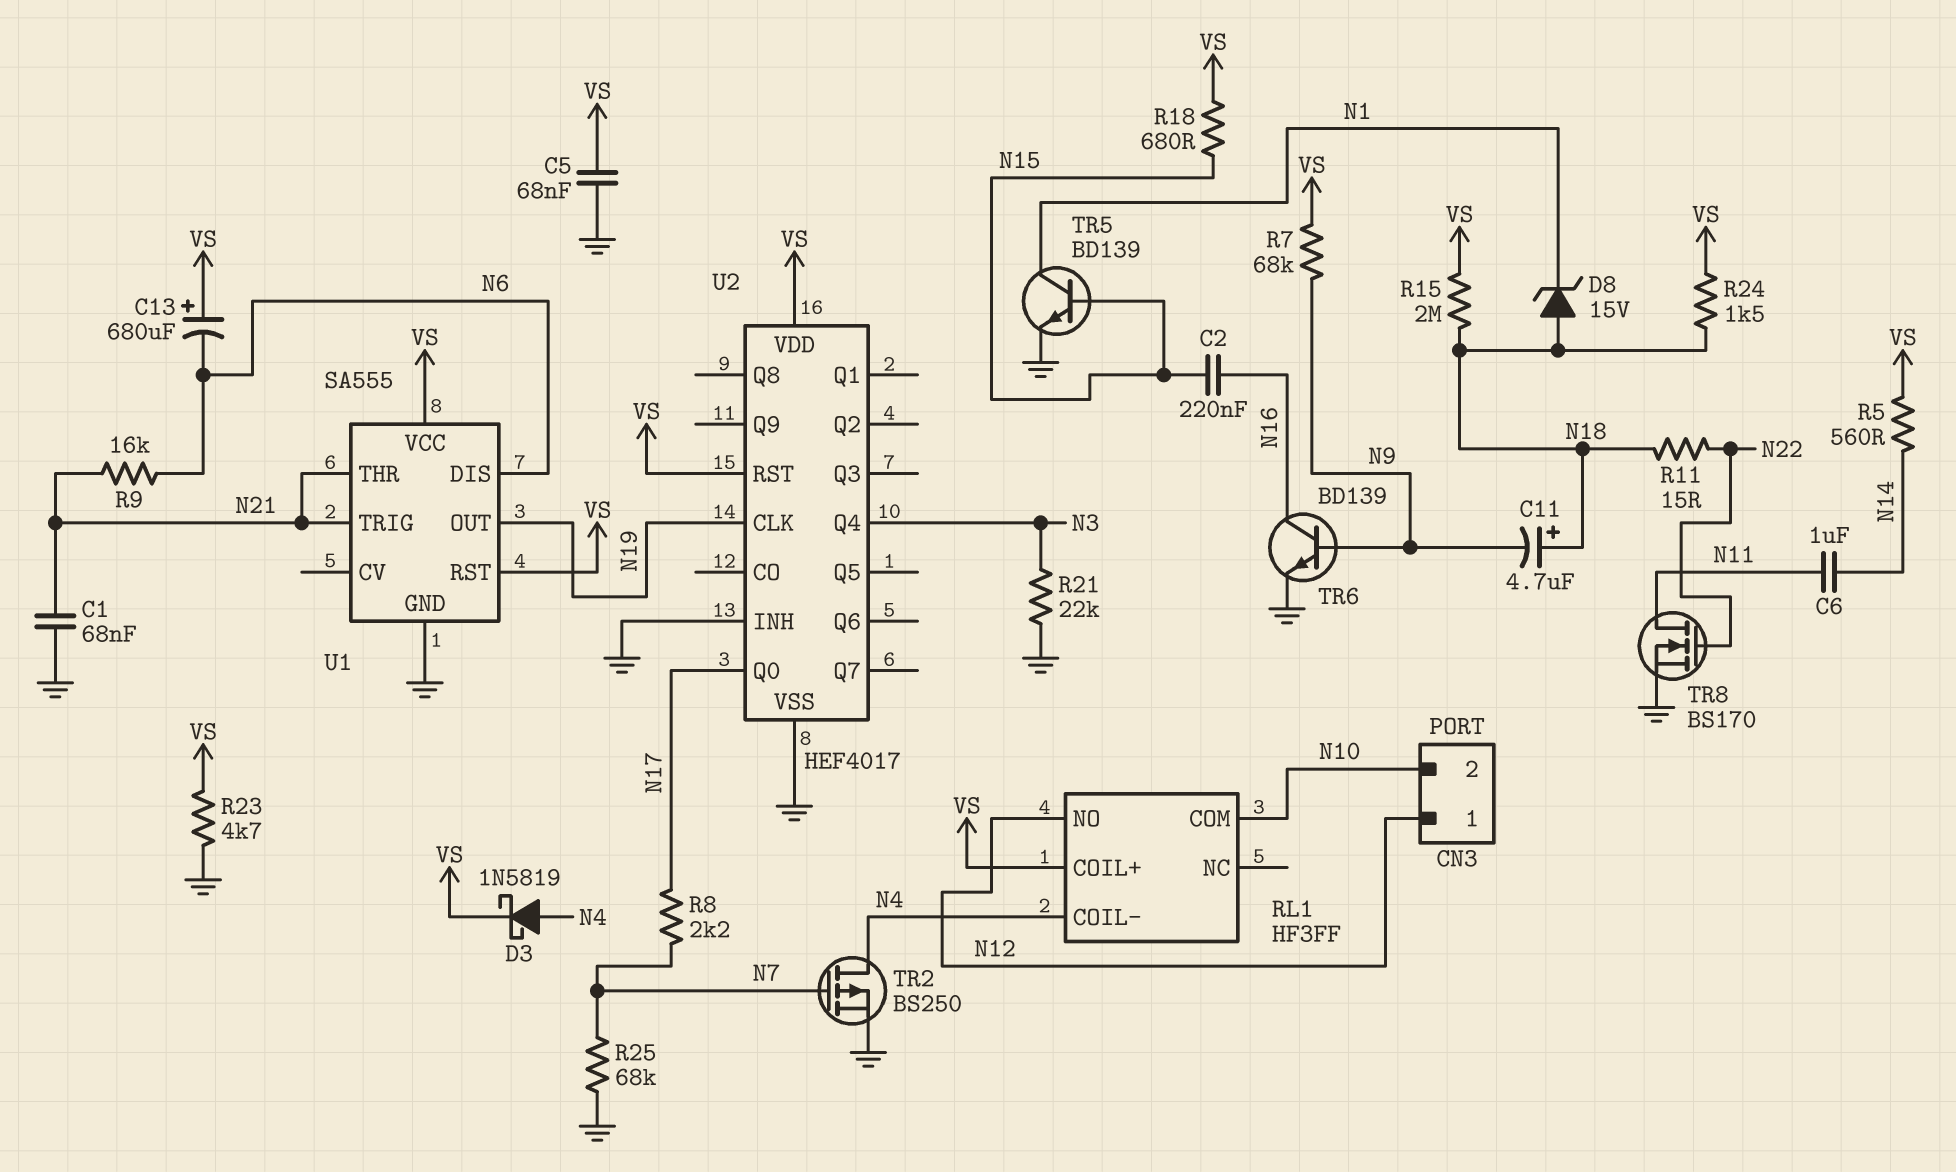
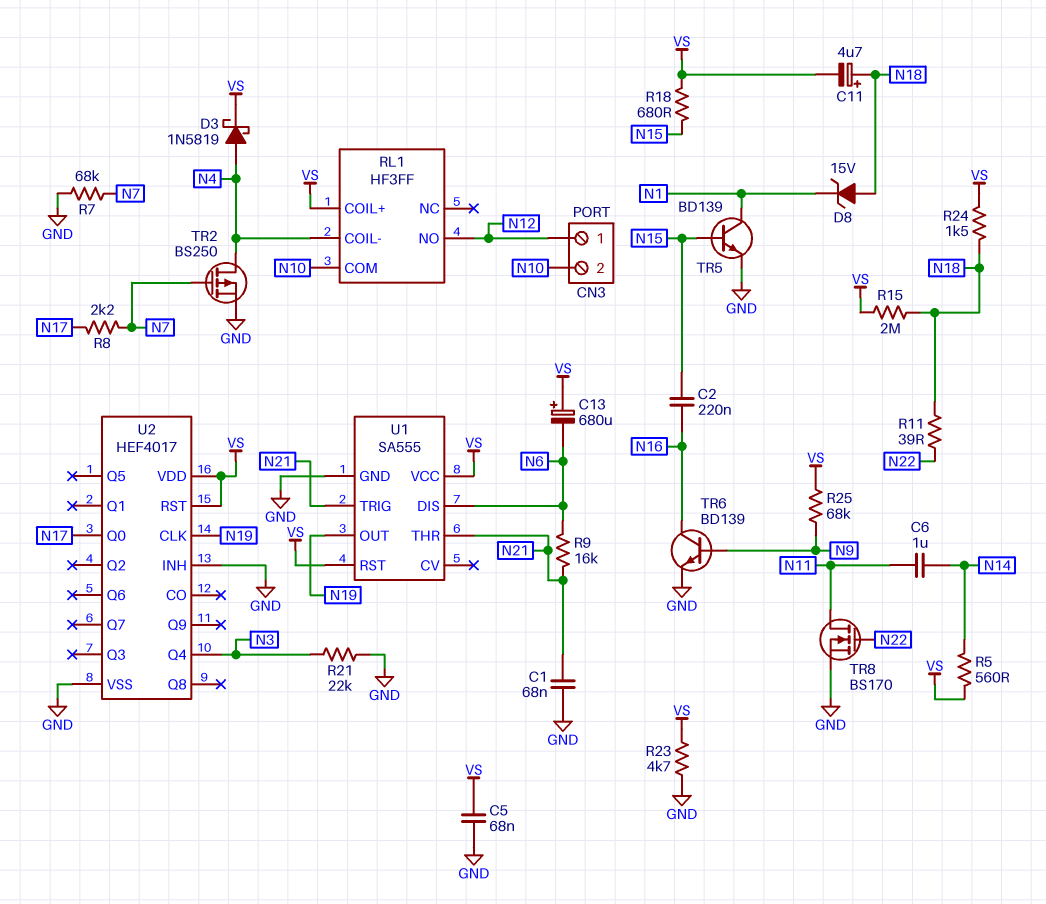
C11: 4.7uF (plus N18, minus N9) -> 4.7uF (plus N18, minus VS)
R7: 68k (N9, VS) -> 68k (GND, N7)
R11: 15 (N18, N22) -> 39 (N18, N22)
R25: 68k (GND, N7) -> 68k (N9, VS)

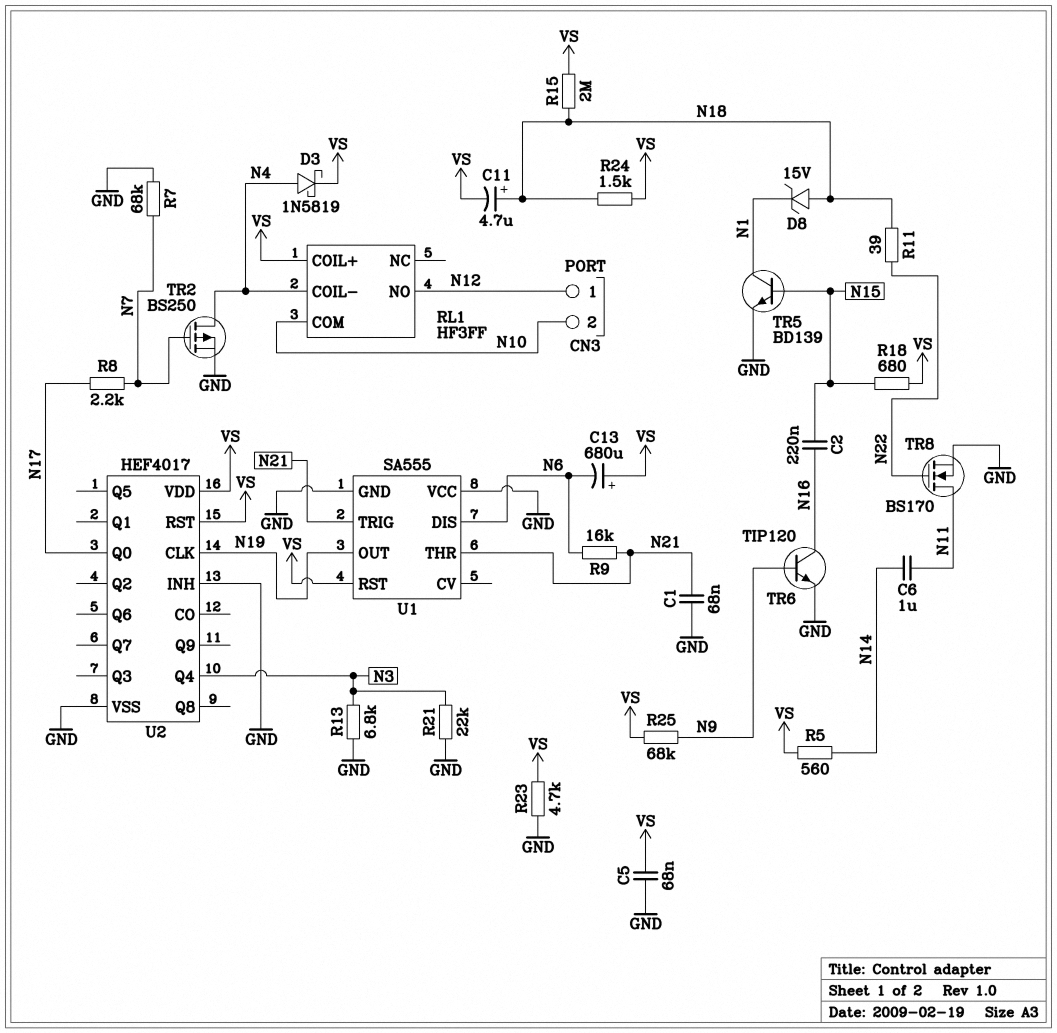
R13: none -> 6.8k (GND, N3)
TR6: NPN BD139 (B N9, C N16, E GND) -> NPN TIP120 (B N9, C N16, E GND)
U1 pin VCC: VS -> GND

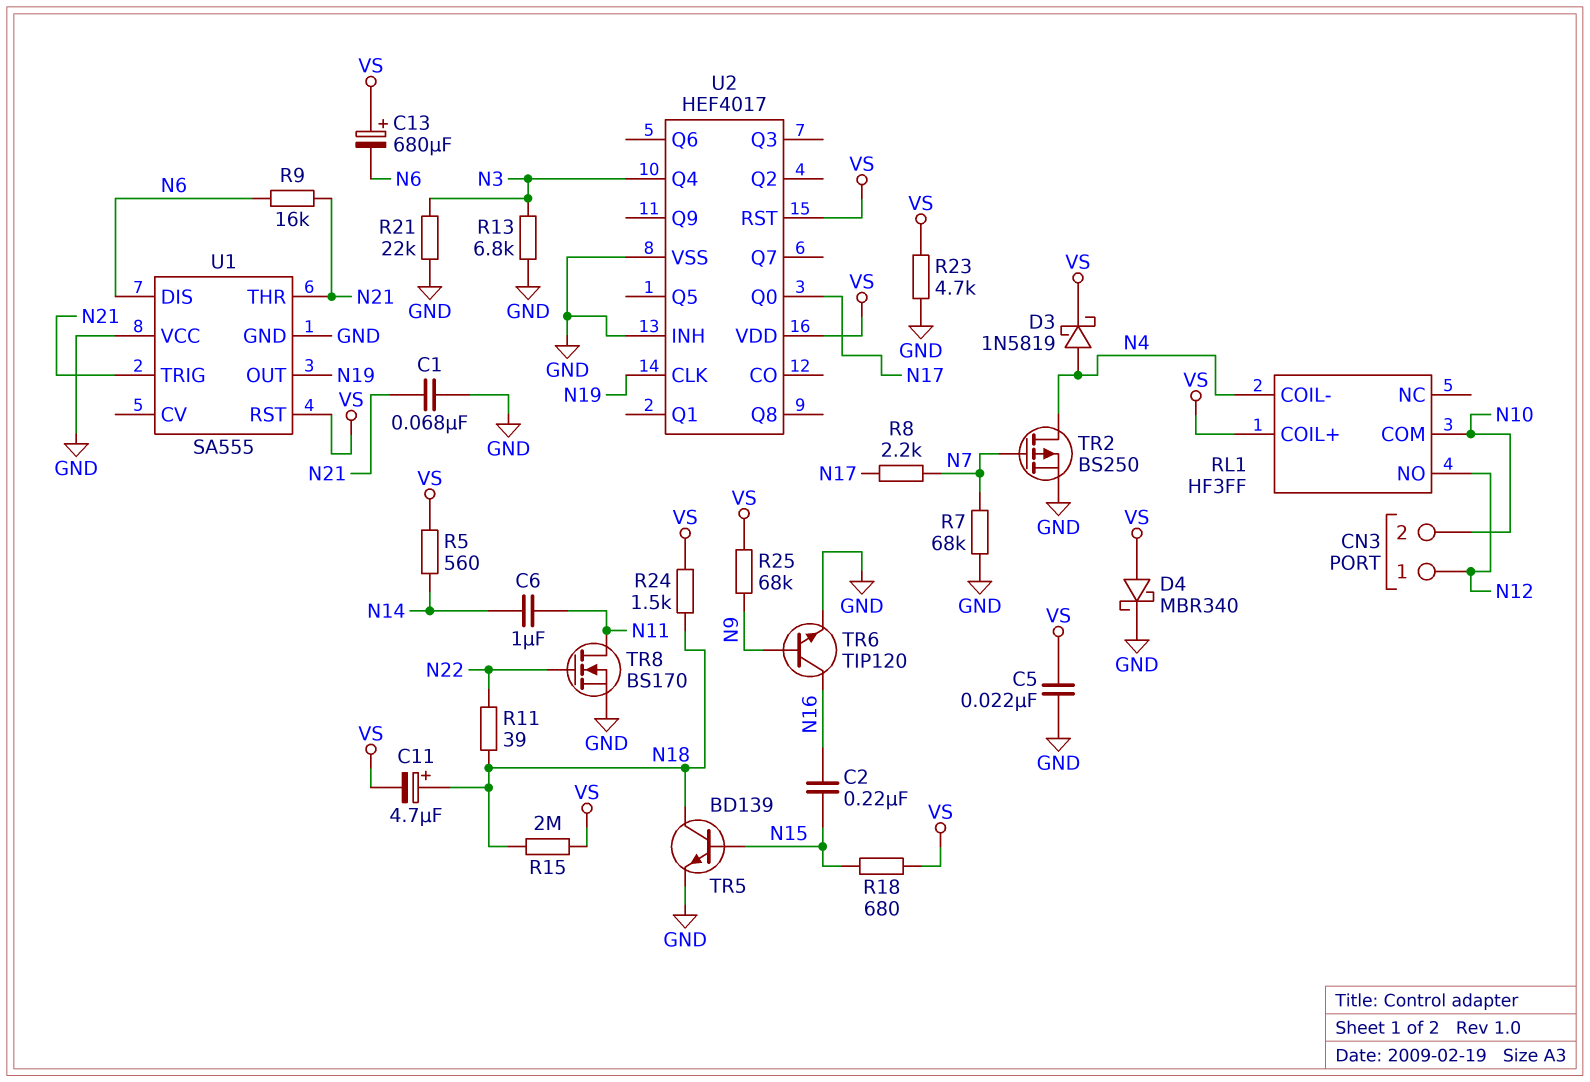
C5: 68nF (GND, VS) -> 22nF (GND, VS)
D4: none -> schottky MBR340 (A VS, K GND)
D8: zener 15V (A N18, K N1) -> none
TR5: NPN BD139 (B N15, C N1, E GND) -> NPN BD139 (B N15, C N18, E GND)

